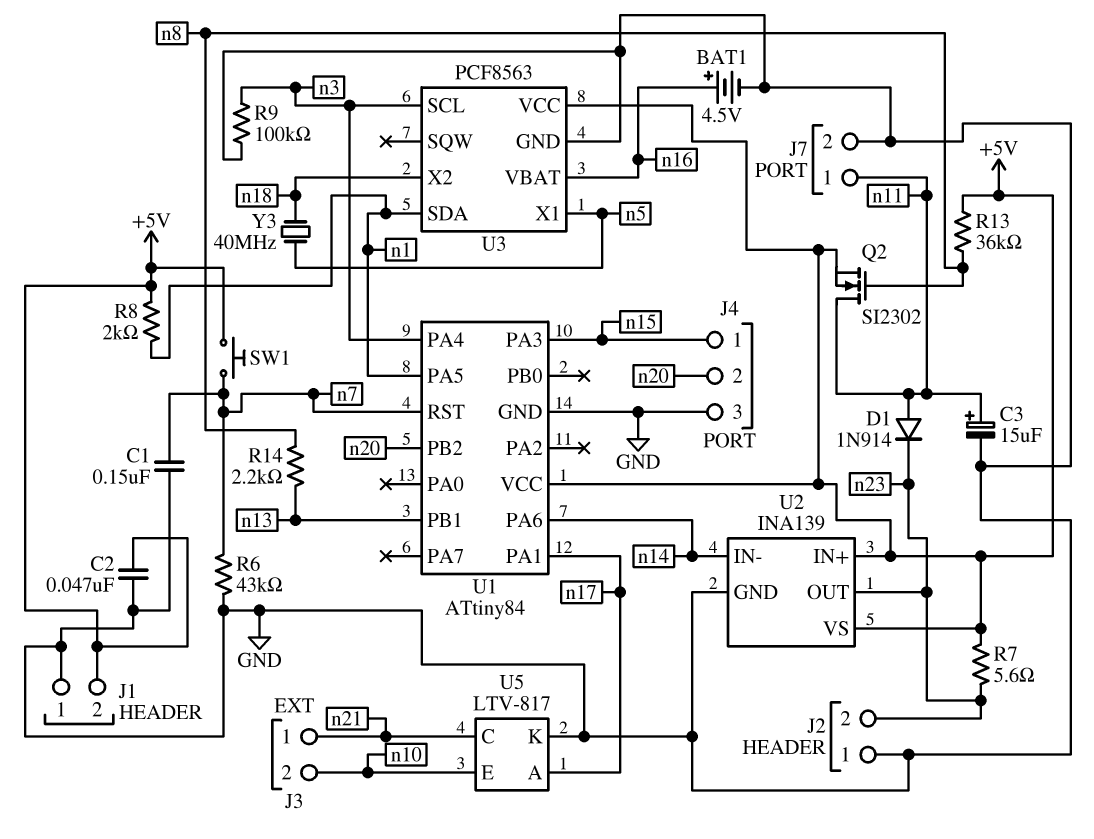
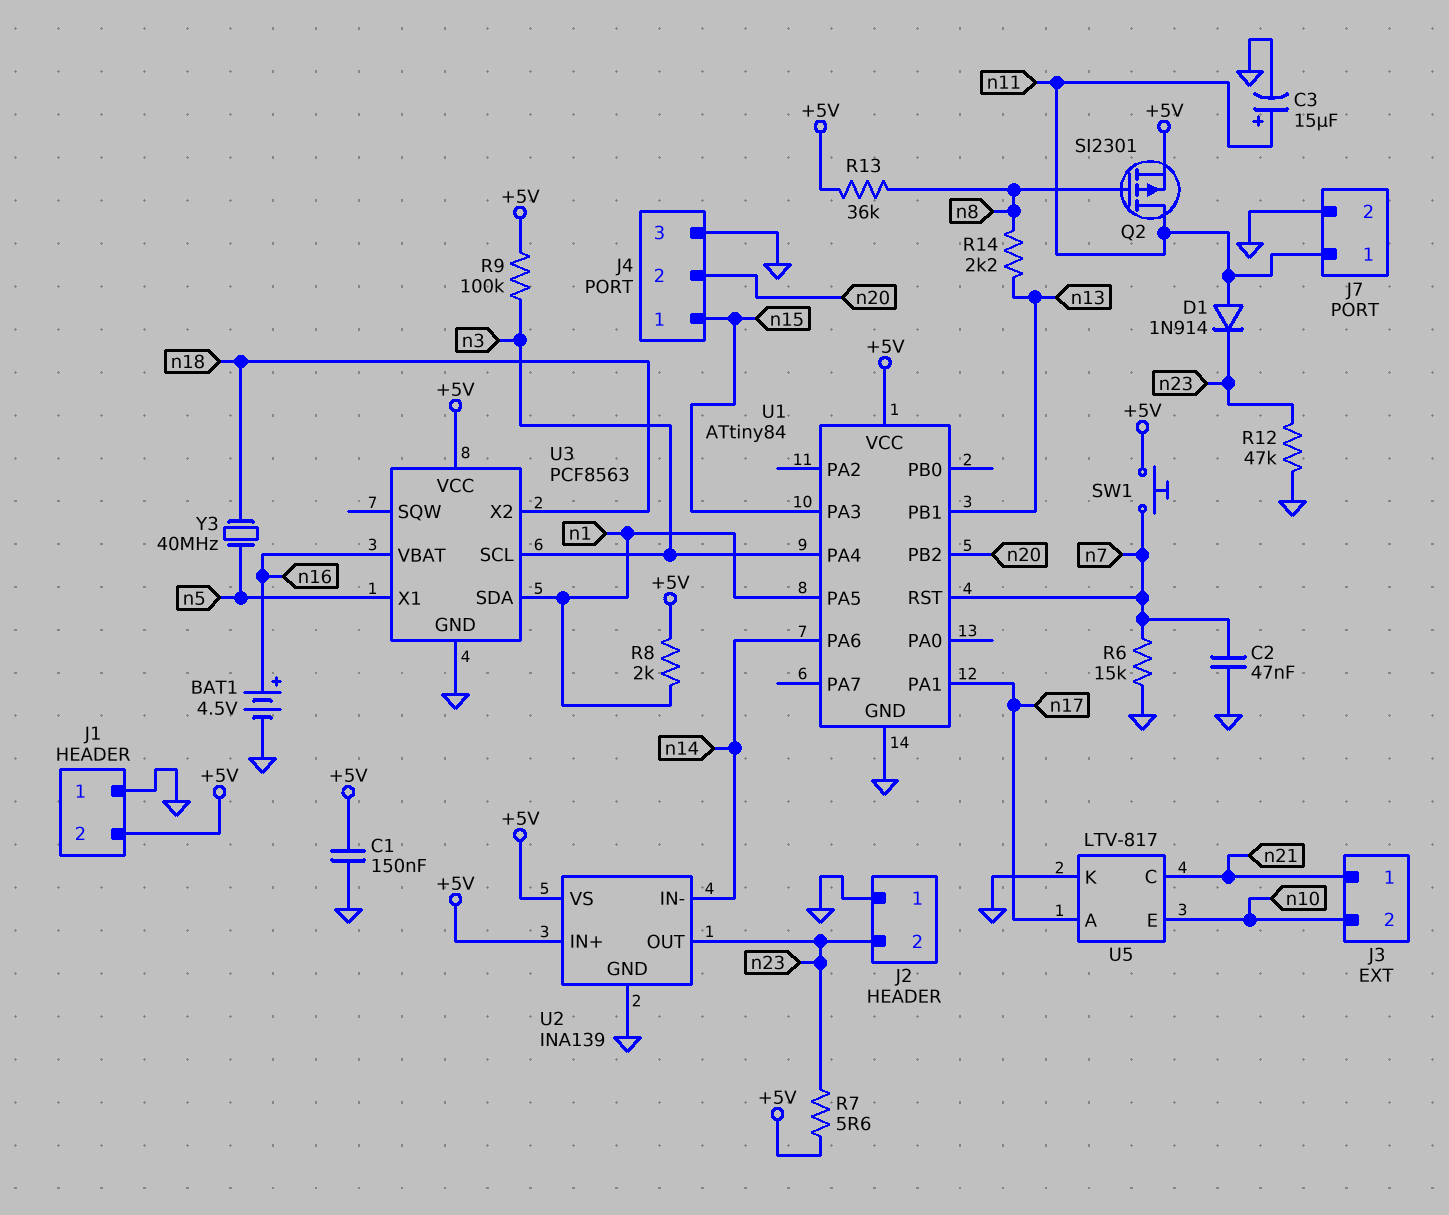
C1: 150nF (GND, n7) -> 150nF (+5V, GND)
C2: 47nF (+5V, GND) -> 47nF (GND, n7)
Q2: NMOS SI2302 (G n8, D n11, S +5V) -> PMOS SI2301 (G n8, D n11, S +5V)
R6: 43k (GND, n7) -> 15k (GND, n7)
R9: 100k (GND, n3) -> 100k (+5V, n3)
R12: none -> 47k (GND, n23)

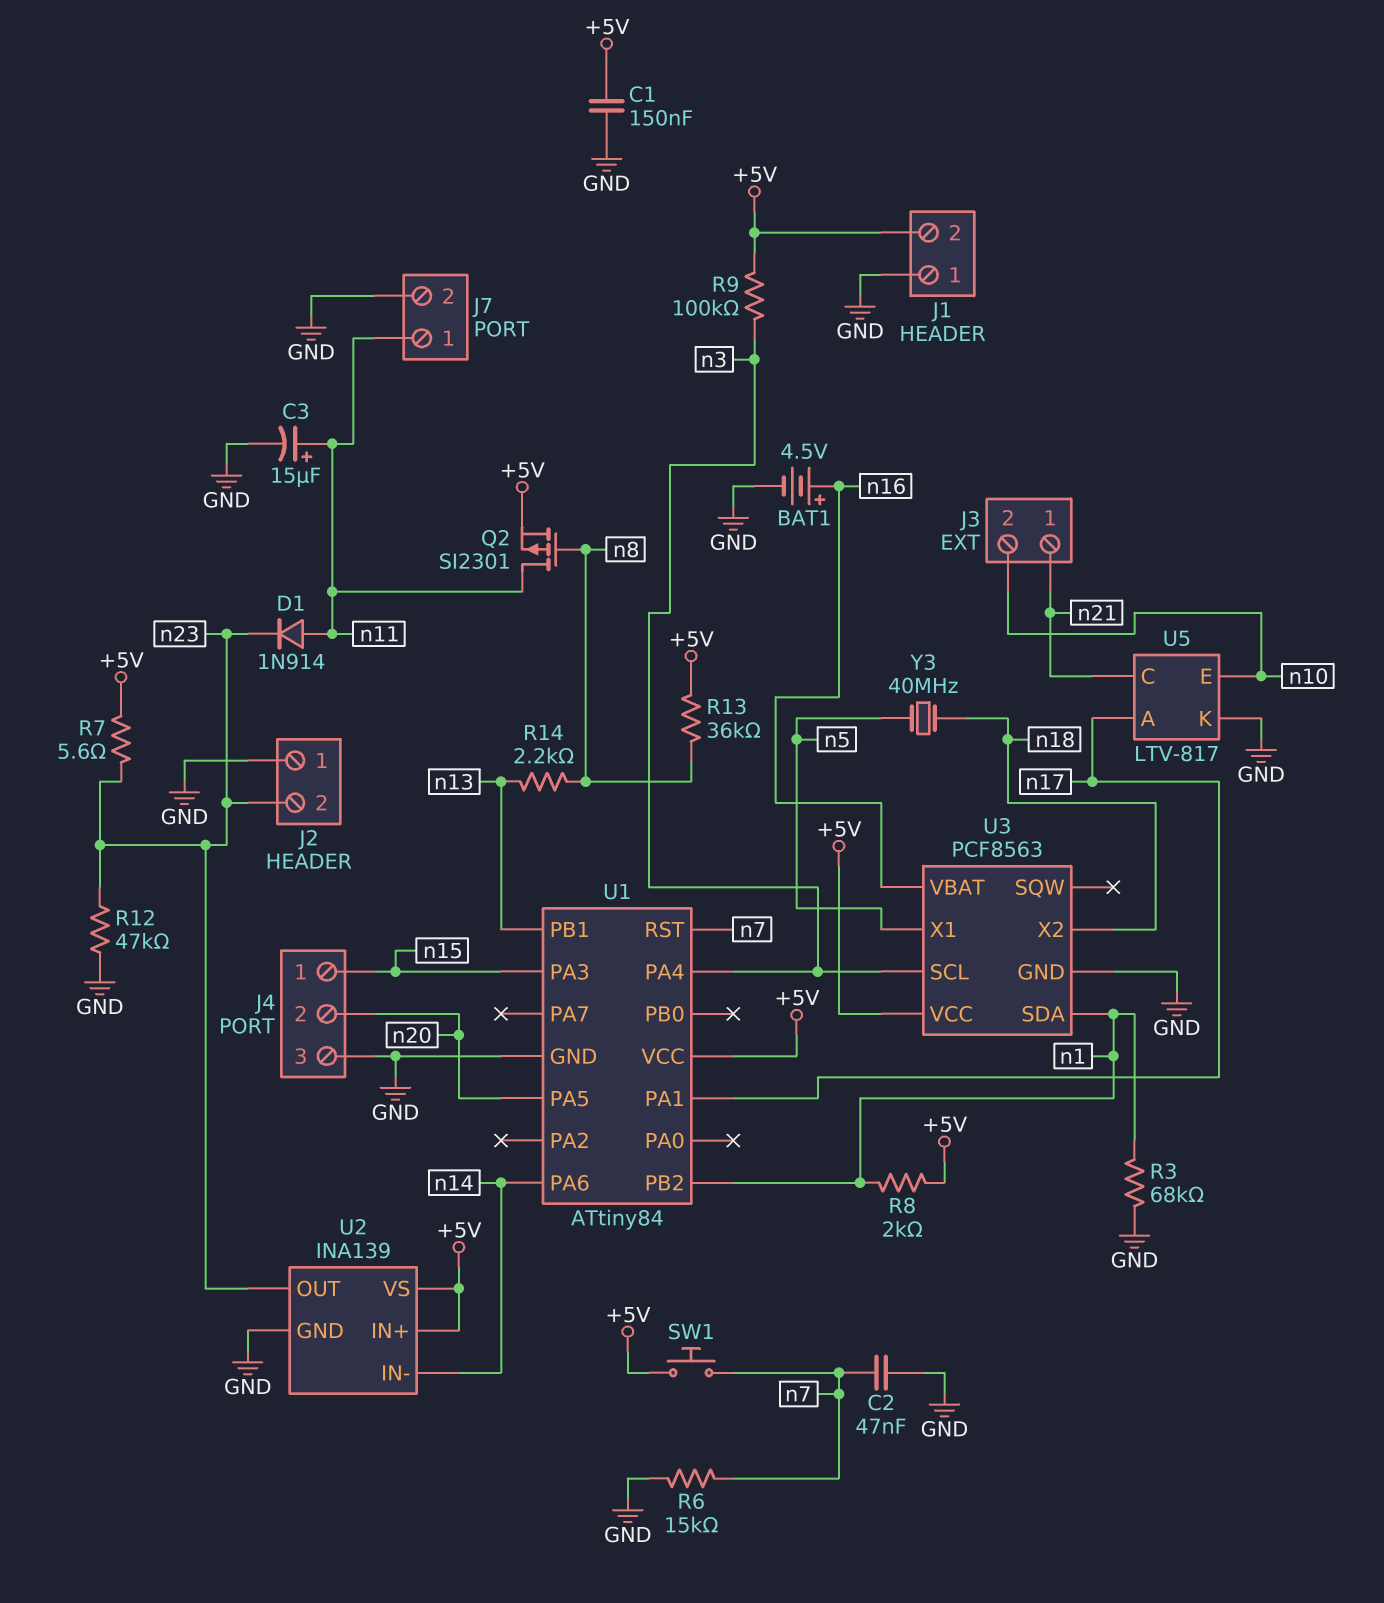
R3: none -> 68k (GND, n1)
U1 pin PA5: n1 -> n20
U1 pin PB2: n20 -> n1

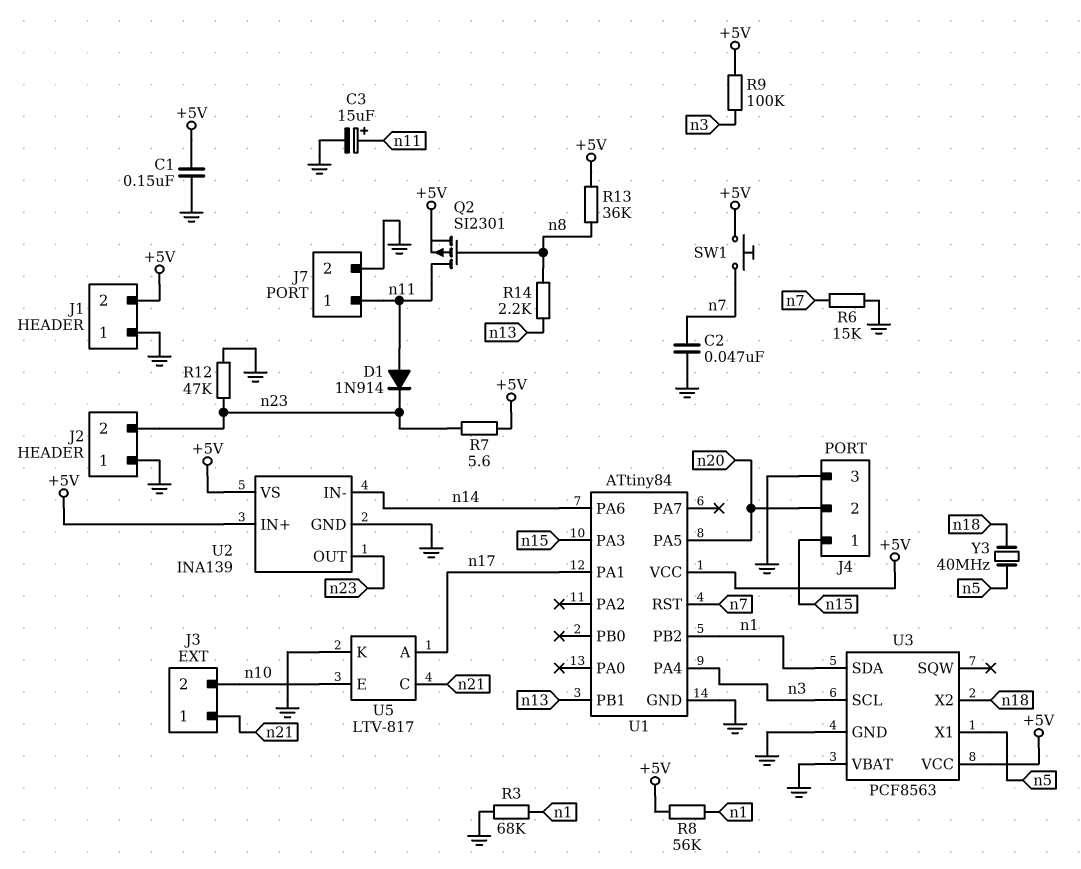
BAT1: 4.5V (plus n16, minus GND) -> none
R8: 2k (+5V, n1) -> 56k (+5V, n1)
U3 pin VBAT: n16 -> GND

